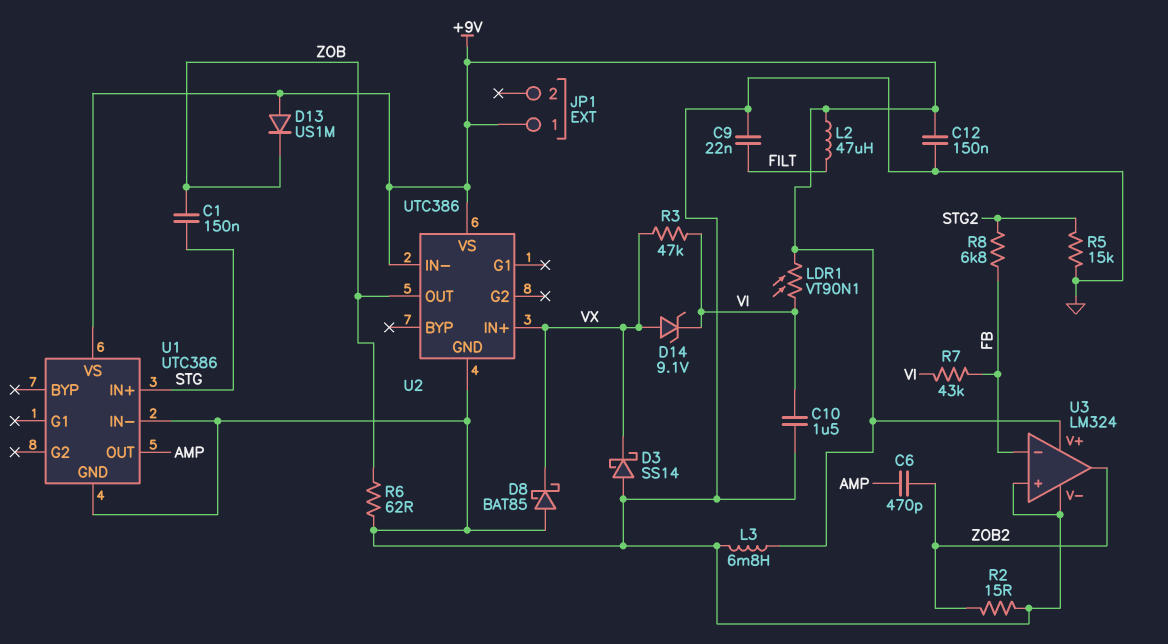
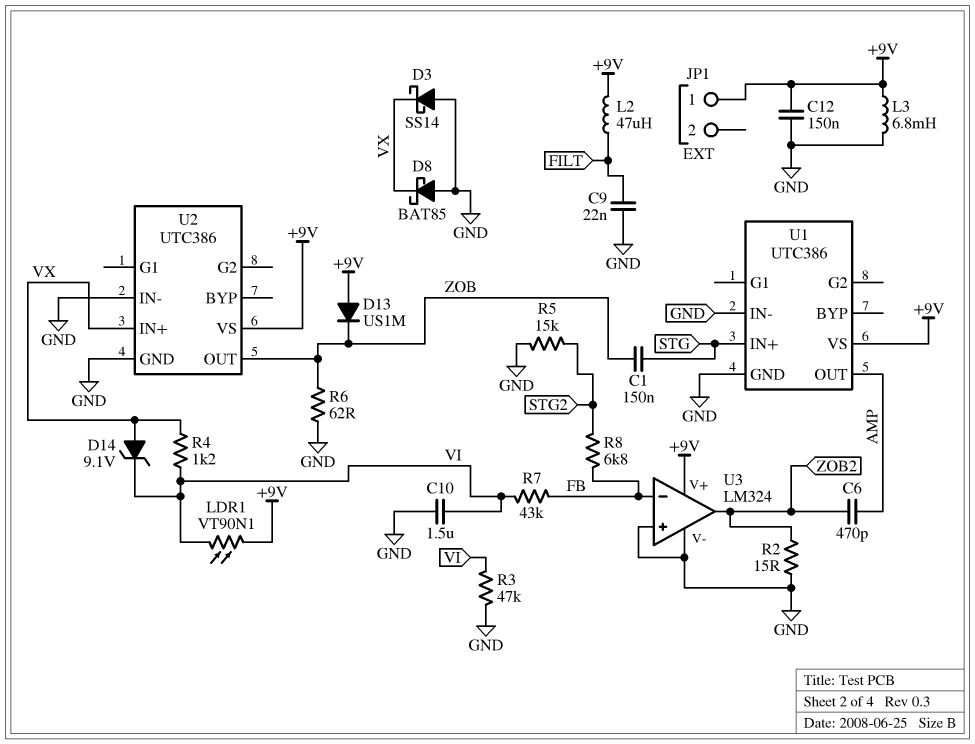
R3: 47k (VI, VX) -> 47k (GND, VI)
R4: none -> 1.2k (VI, VX)
U2 pin IN-: +9V -> GND

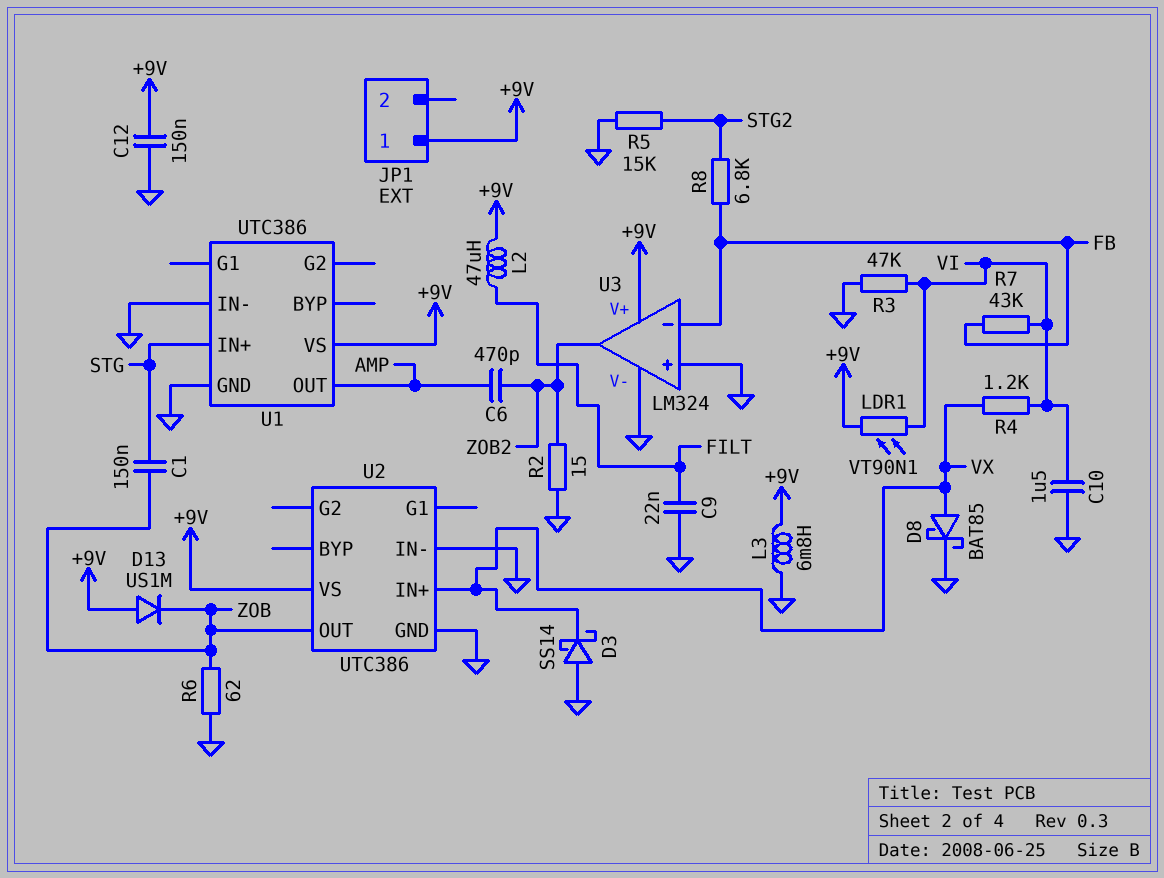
D8: schottky BAT85 (A GND, K VX) -> schottky BAT85 (A VX, K GND)
D14: zener 9.1V (A VX, K VI) -> none

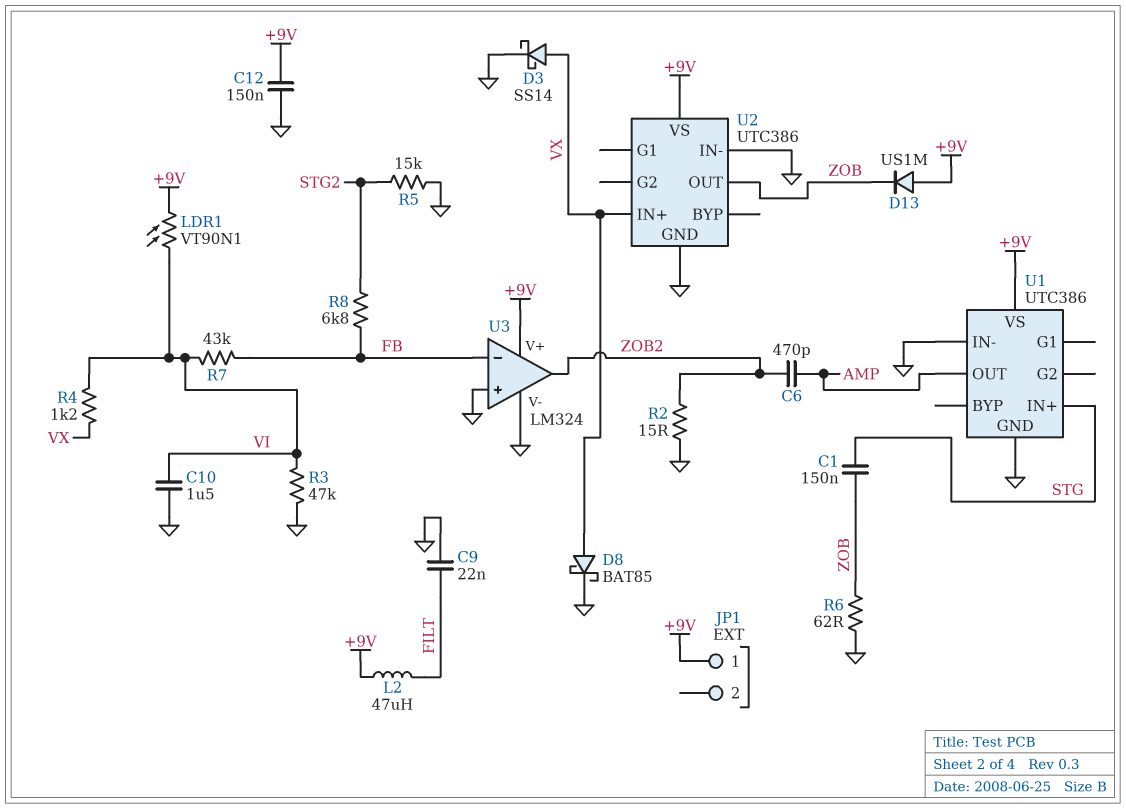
D3: schottky SS14 (A GND, K VX) -> schottky SS14 (A VX, K GND)
L3: 6.8mH (+9V, GND) -> none

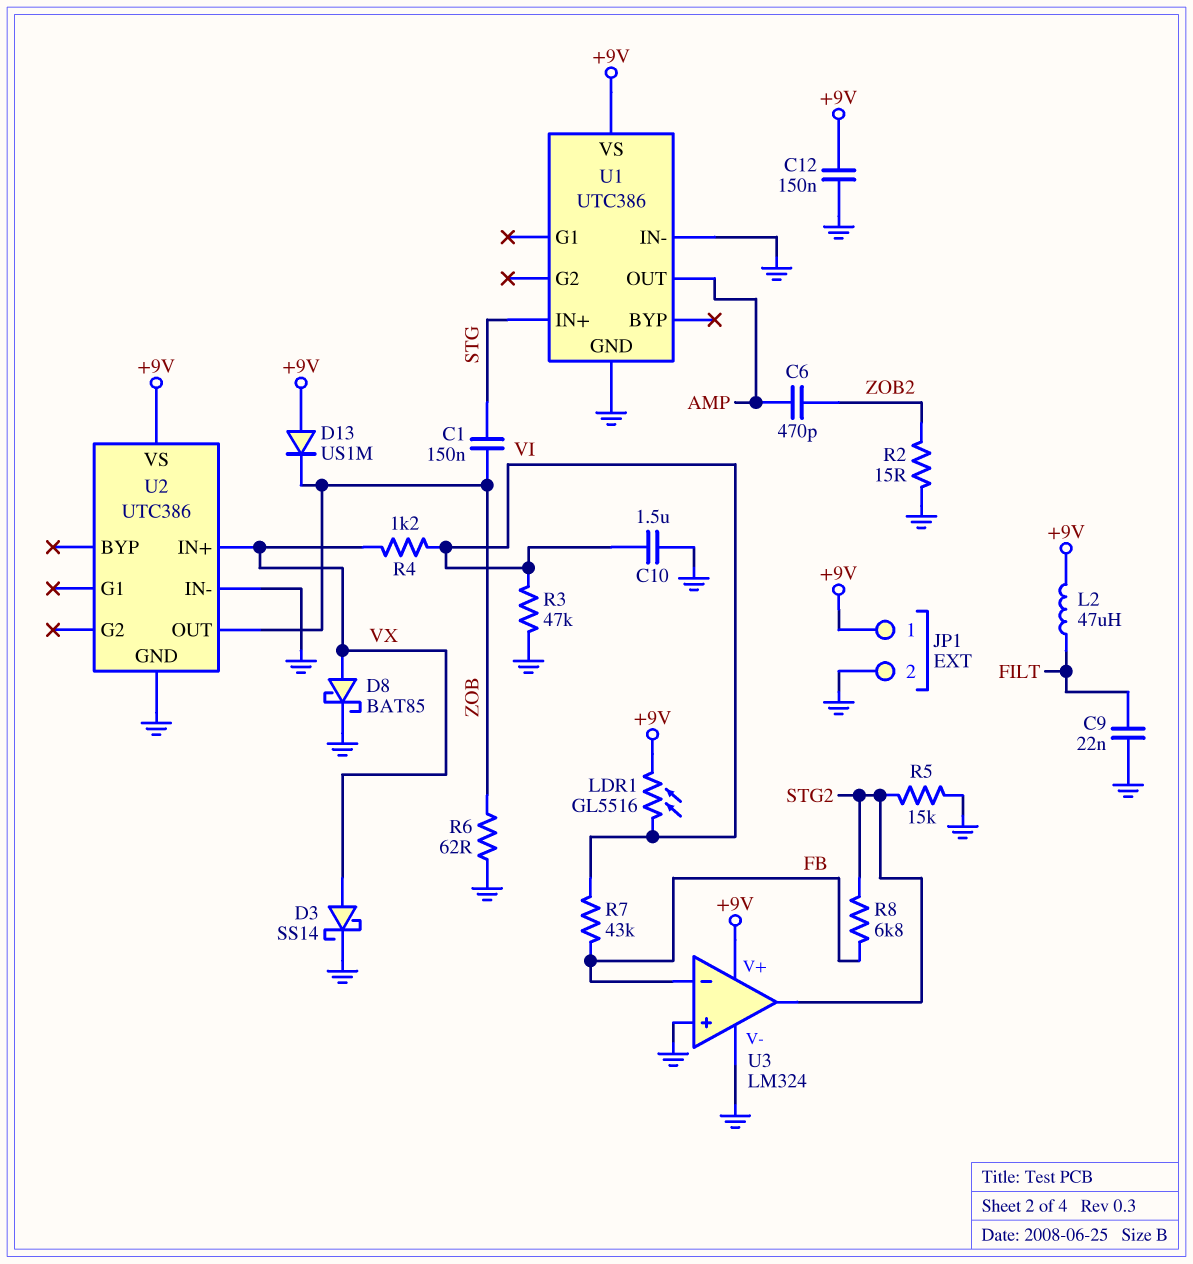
JP1 pin 2: none -> GND
LDR1: VT90N1 (+9V, VI) -> GL5516 (+9V, VI)
U3 pin out: ZOB2 -> STG2

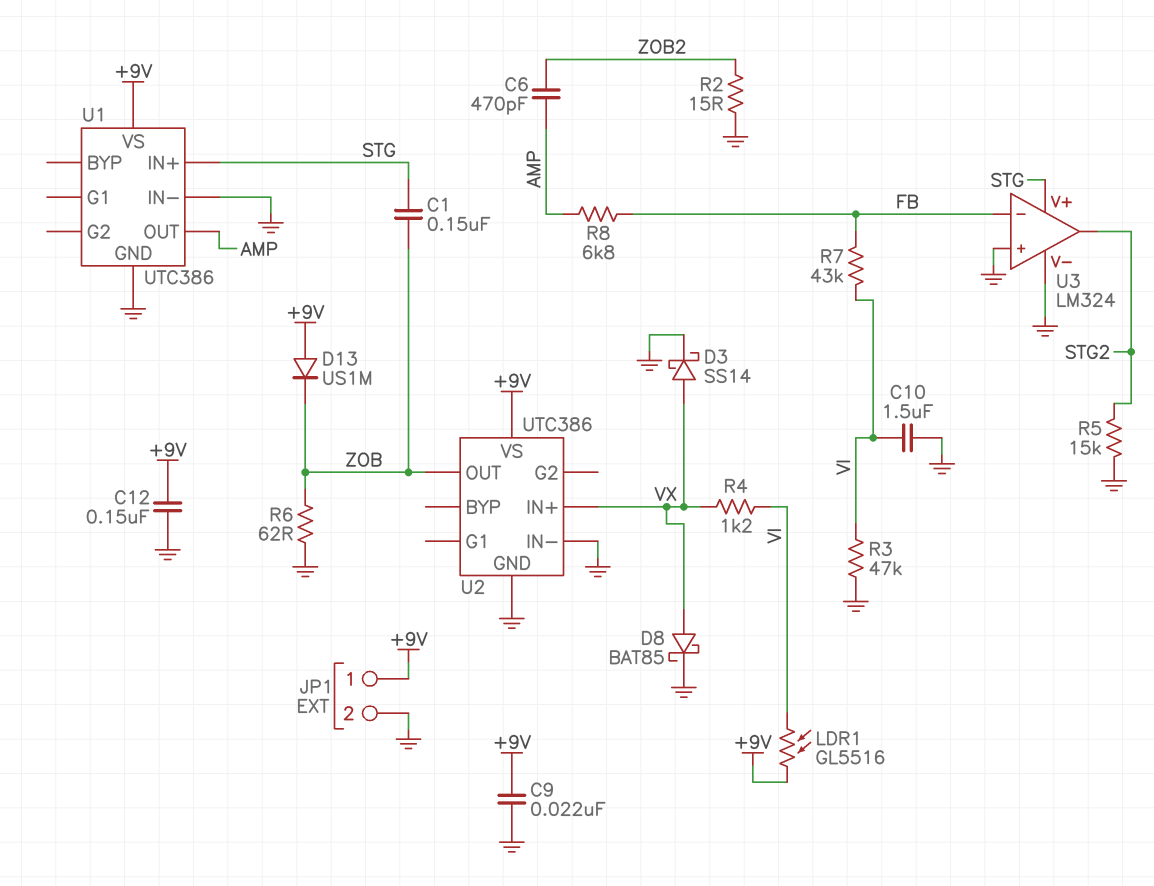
C9: 22nF (FILT, GND) -> 22nF (+9V, GND)
L2: 47uH (+9V, FILT) -> none
R8: 6.8k (FB, STG2) -> 6.8k (AMP, FB)
U3 pin V+: +9V -> STG

